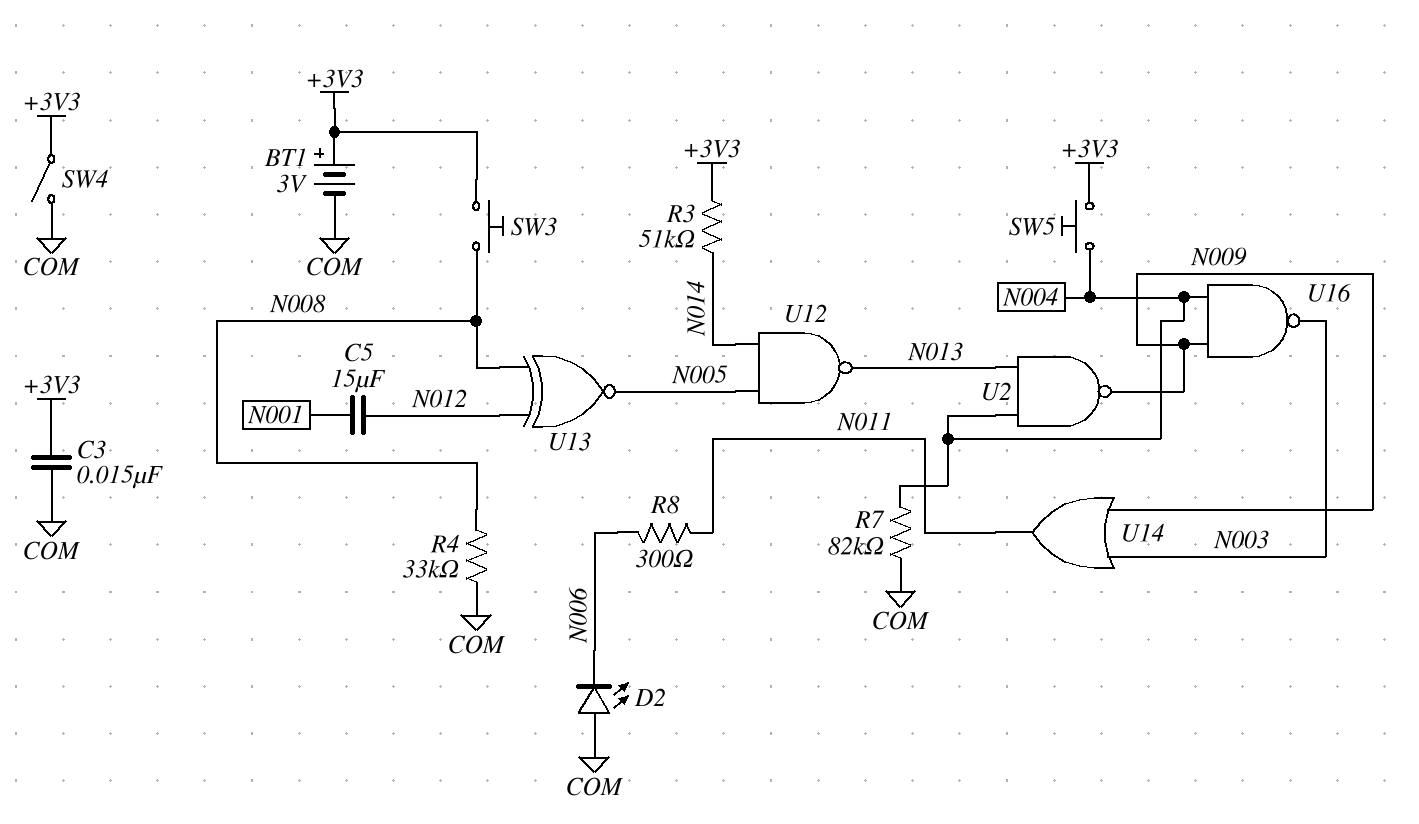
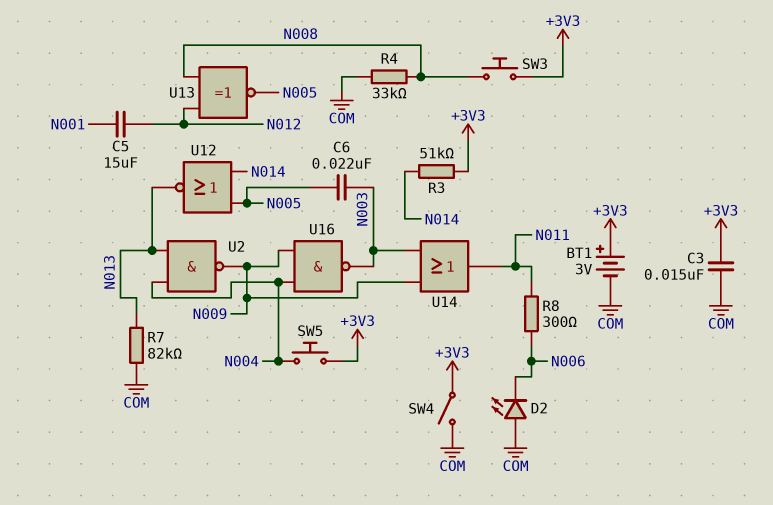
C6: none -> 22nF (N003, N005)
R7: 82k (COM, N004) -> 82k (COM, N013)
U12: NAND (in N005, in N014, out N013) -> NOR (in N005, in N014, out N013)

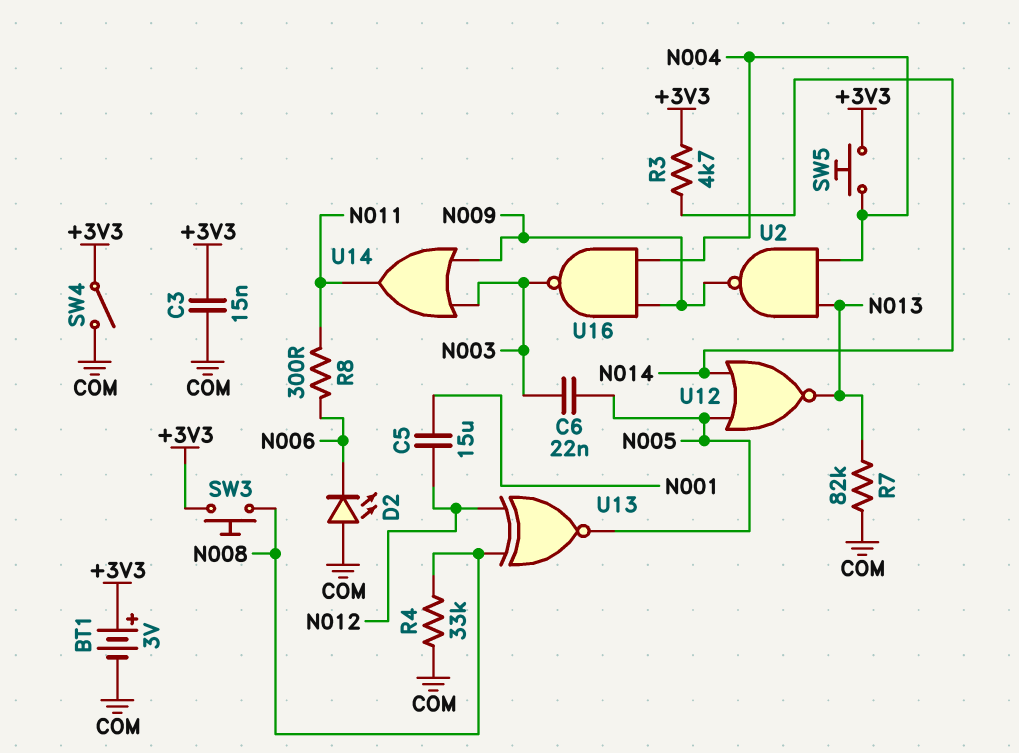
R3: 51k (+3V3, N014) -> 4.7k (+3V3, N014)

